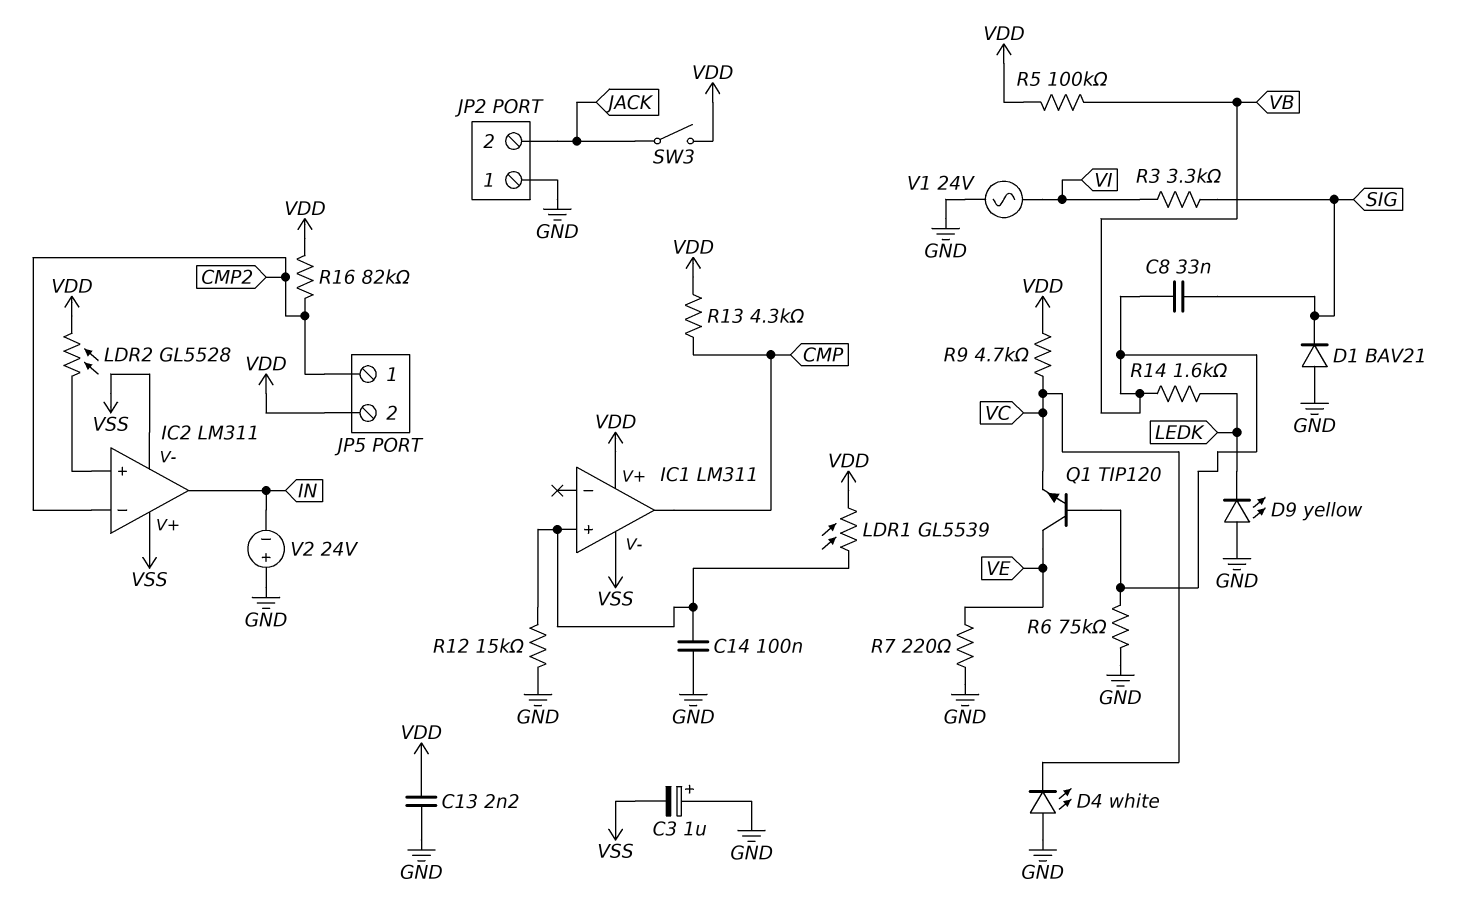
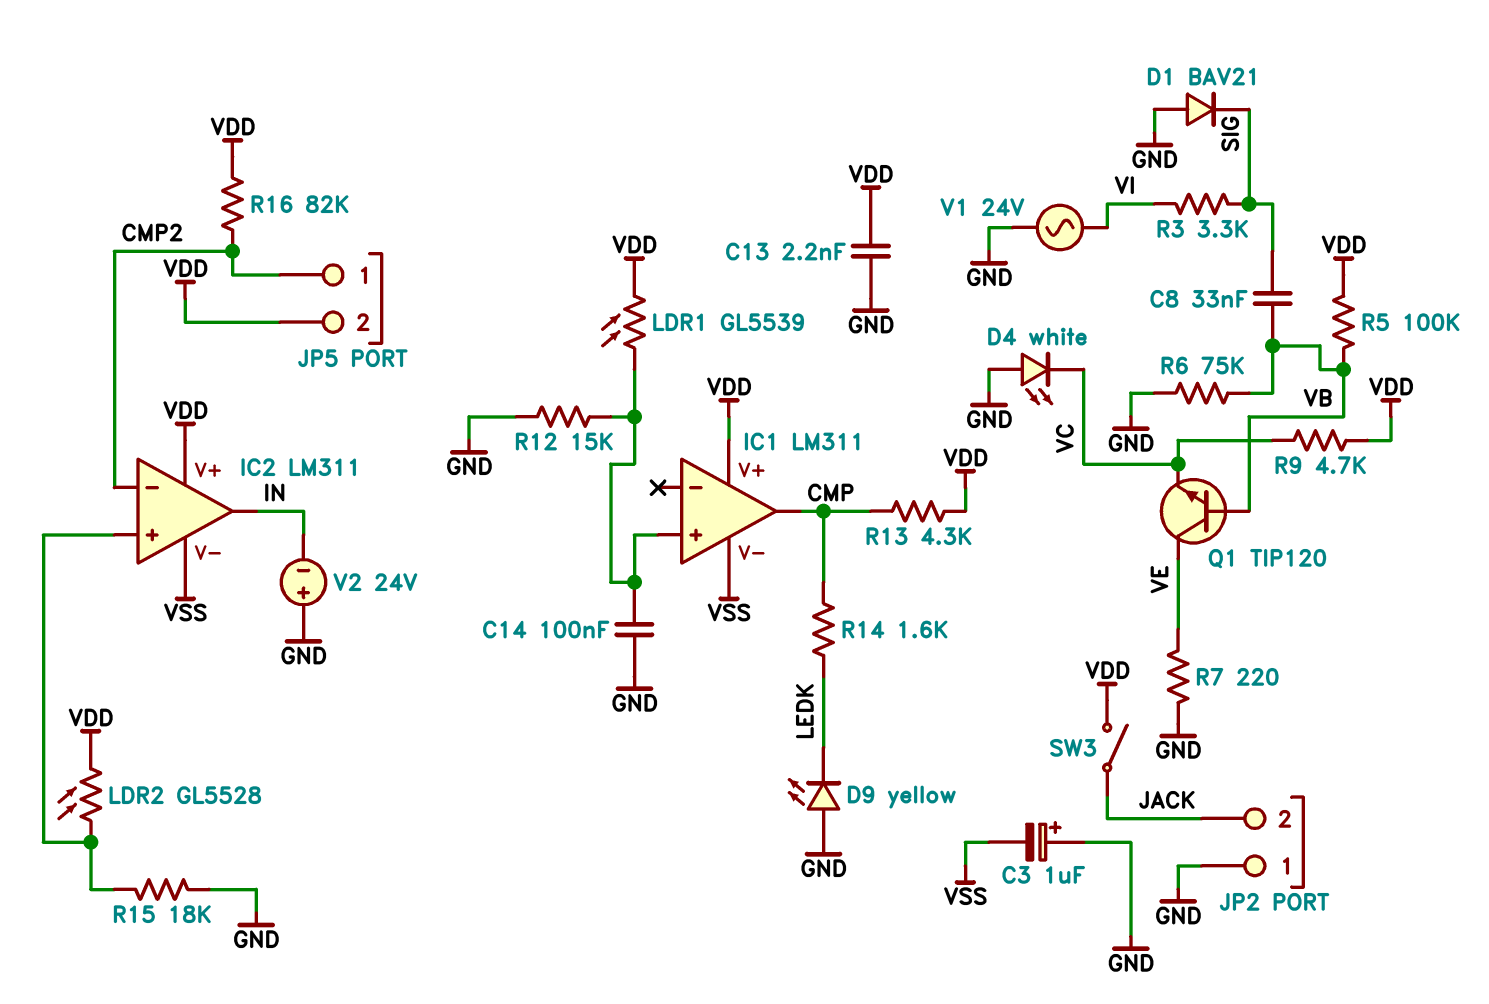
IC2 pin V+: VSS -> VDD
R14: 1.6k (LEDK, VB) -> 1.6k (CMP, LEDK)
R15: none -> 18k (GND, IC2/in+)

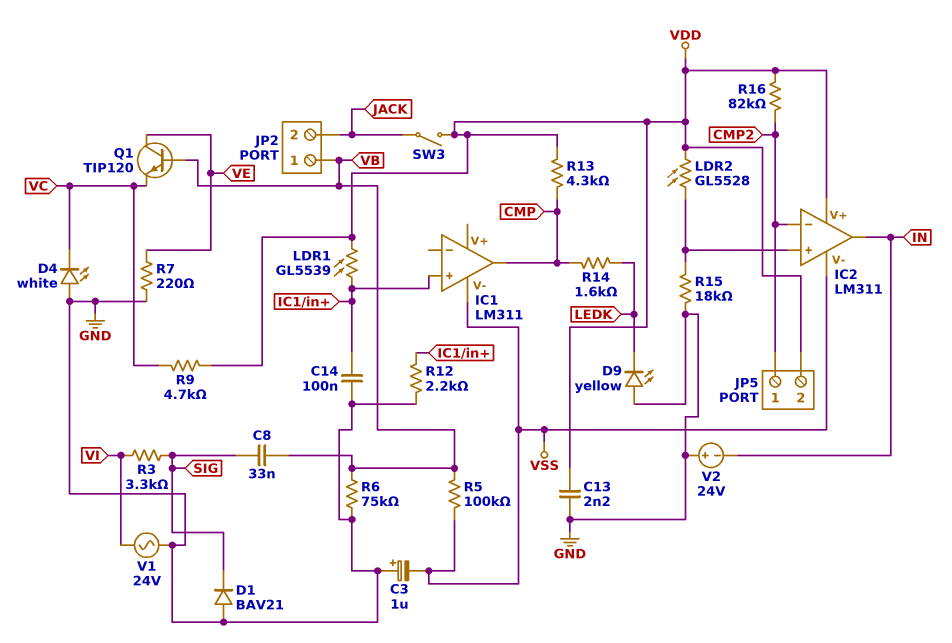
IC1 pin V+: VDD -> none
JP2 pin 1: GND -> VB
R5: 100k (VB, VDD) -> 100k (VB, VSS)
R12: 15k (GND, IC1/in+) -> 2.2k (GND, IC1/in+)

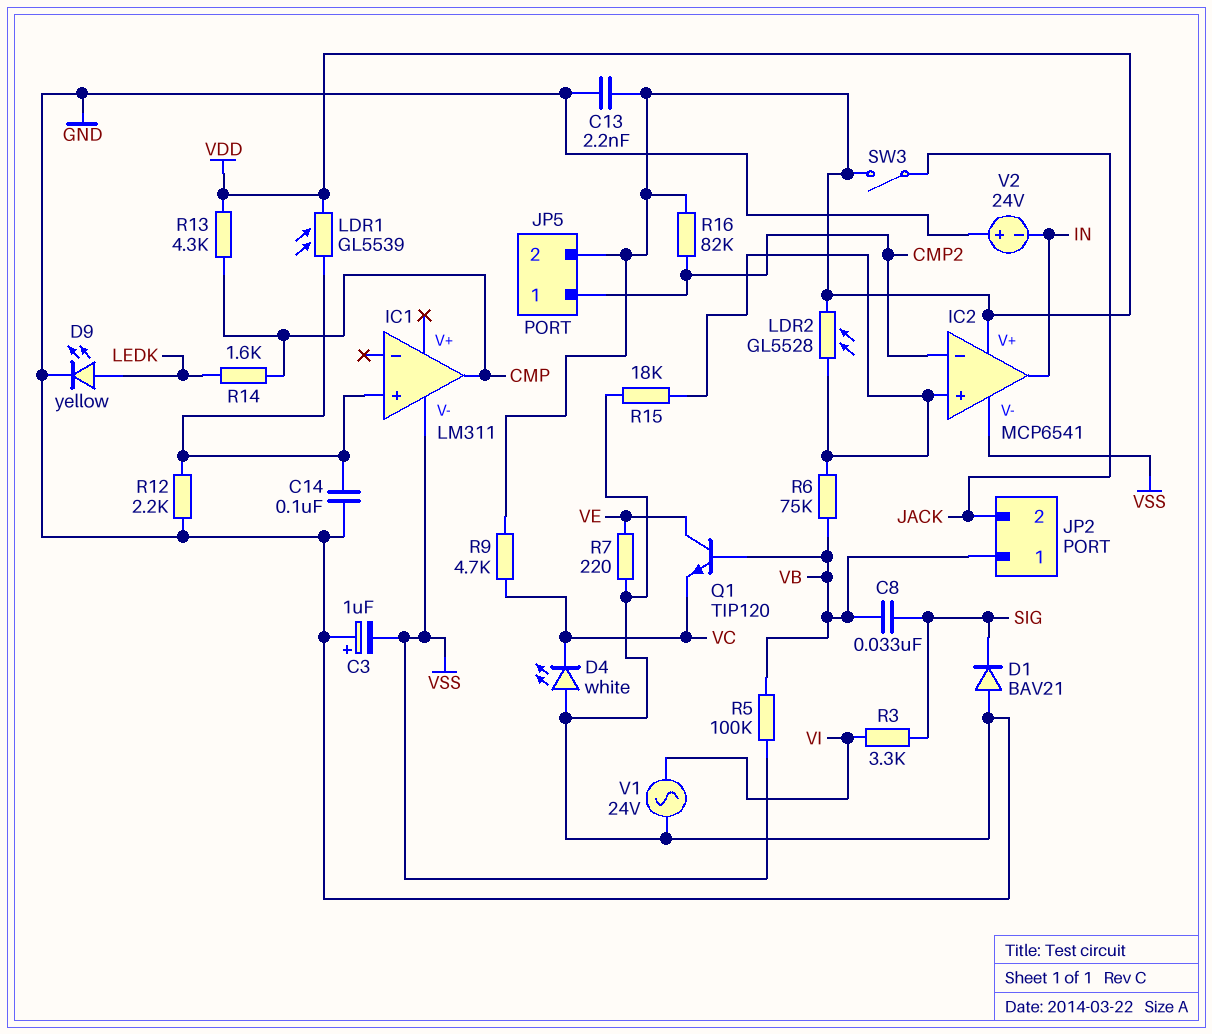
D9: LED yellow (A GND, K LEDK) -> LED yellow (A LEDK, K GND)
IC2: LM311 -> MCP6541
R6: 75k (GND, VB) -> 75k (IC2/in+, VB)

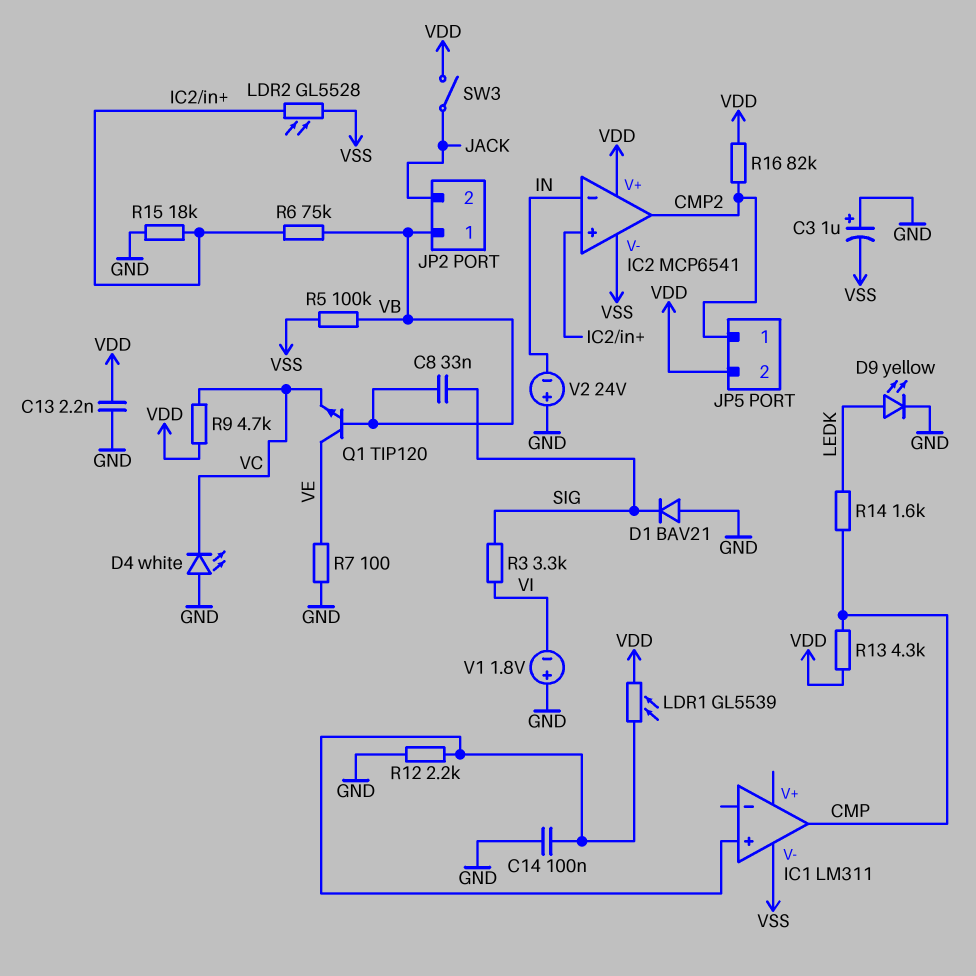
IC2 pin in-: CMP2 -> IN
IC2 pin out: IN -> CMP2
LDR2: GL5528 (IC2/in+, VDD) -> GL5528 (IC2/in+, VSS)
R7: 220 (GND, VE) -> 100 (GND, VE)
V1: AC 24V (GND, VI) -> 1.8V (plus GND, minus VI)

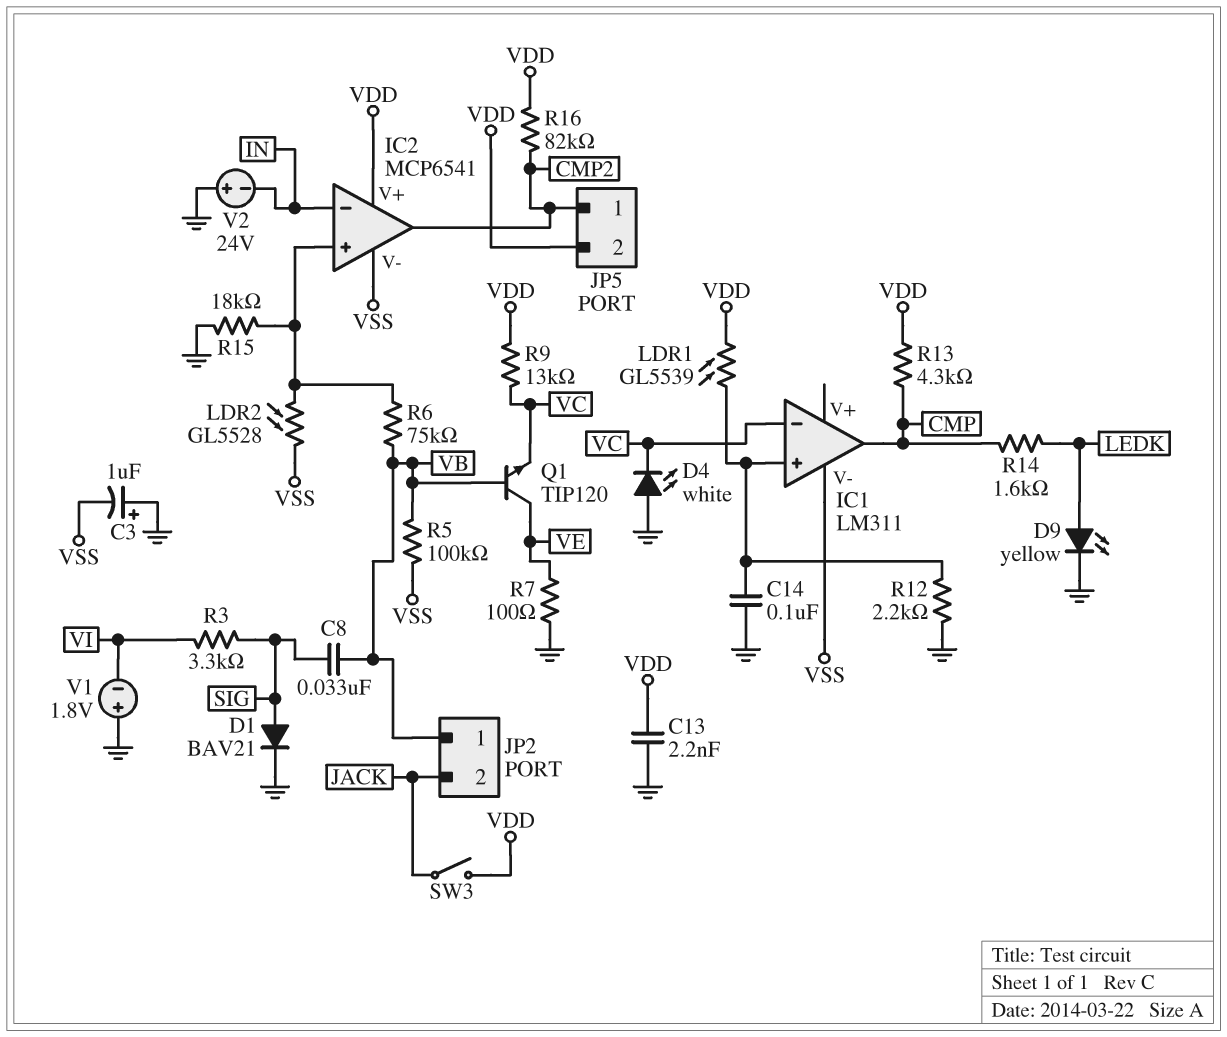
D1: diode BAV21 (A GND, K SIG) -> diode BAV21 (A SIG, K GND)
IC1 pin in-: none -> VC
R9: 4.7k (VC, VDD) -> 13k (VC, VDD)

